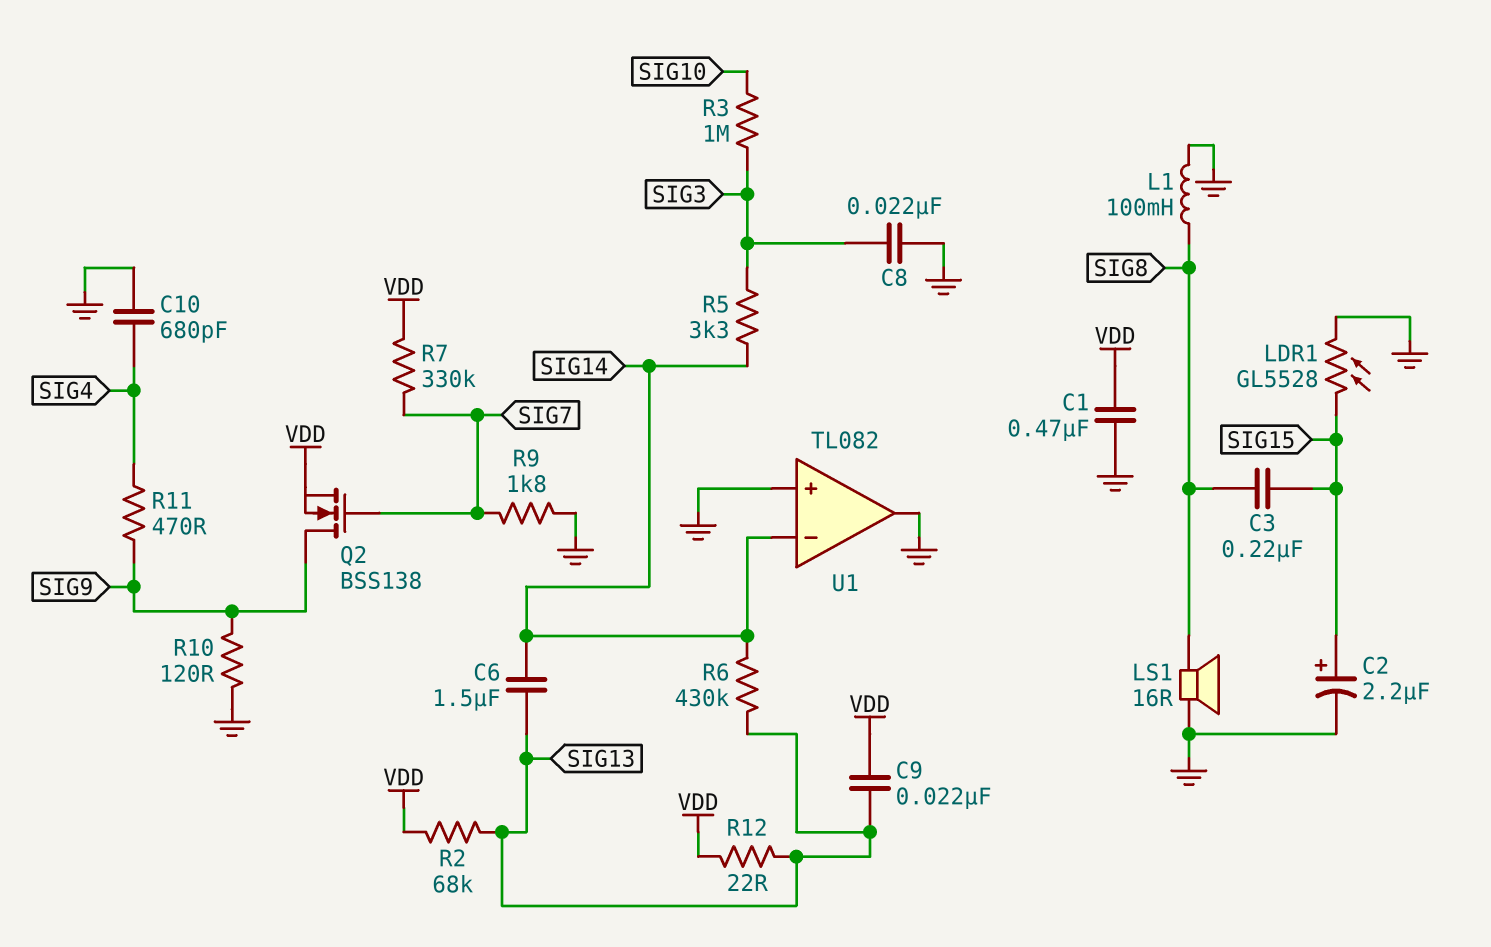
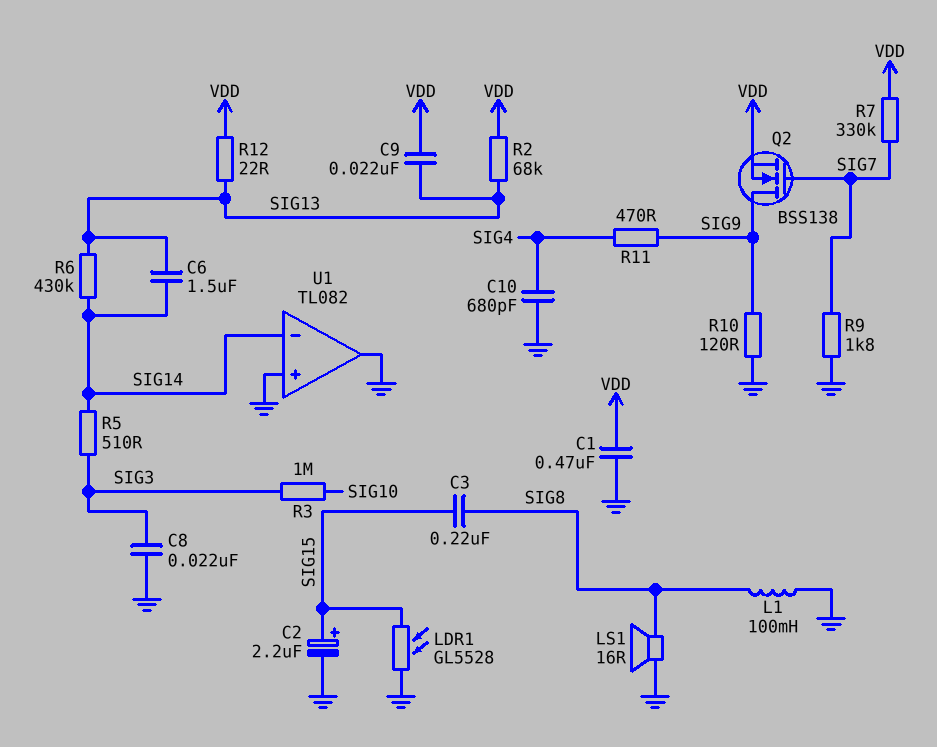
R5: 3.3k (SIG3, SIG14) -> 510 (SIG3, SIG14)

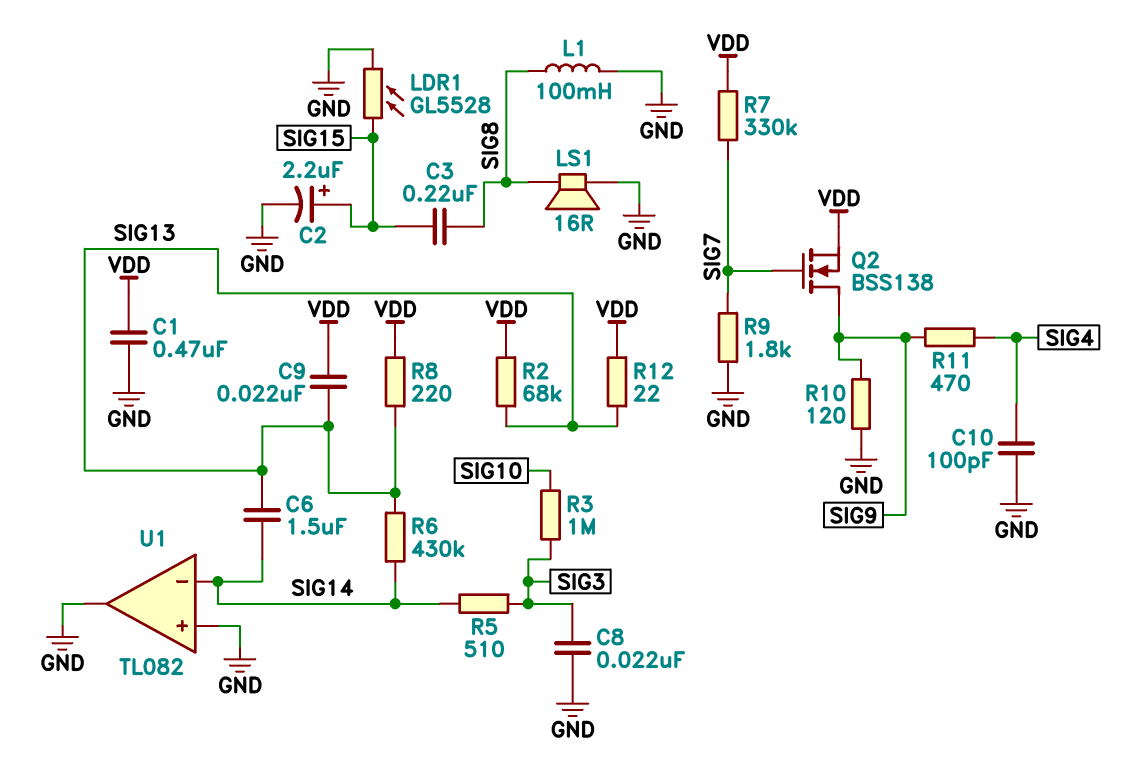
C10: 680pF (GND, SIG4) -> 100pF (GND, SIG4)
R8: none -> 220 (SIG13, VDD)

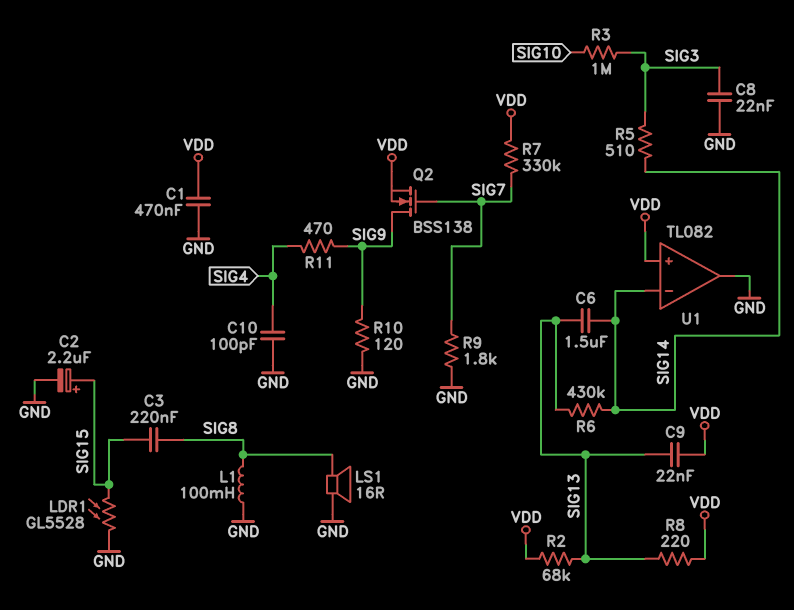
R12: 22 (SIG13, VDD) -> none
U1 pin in+: GND -> VDD

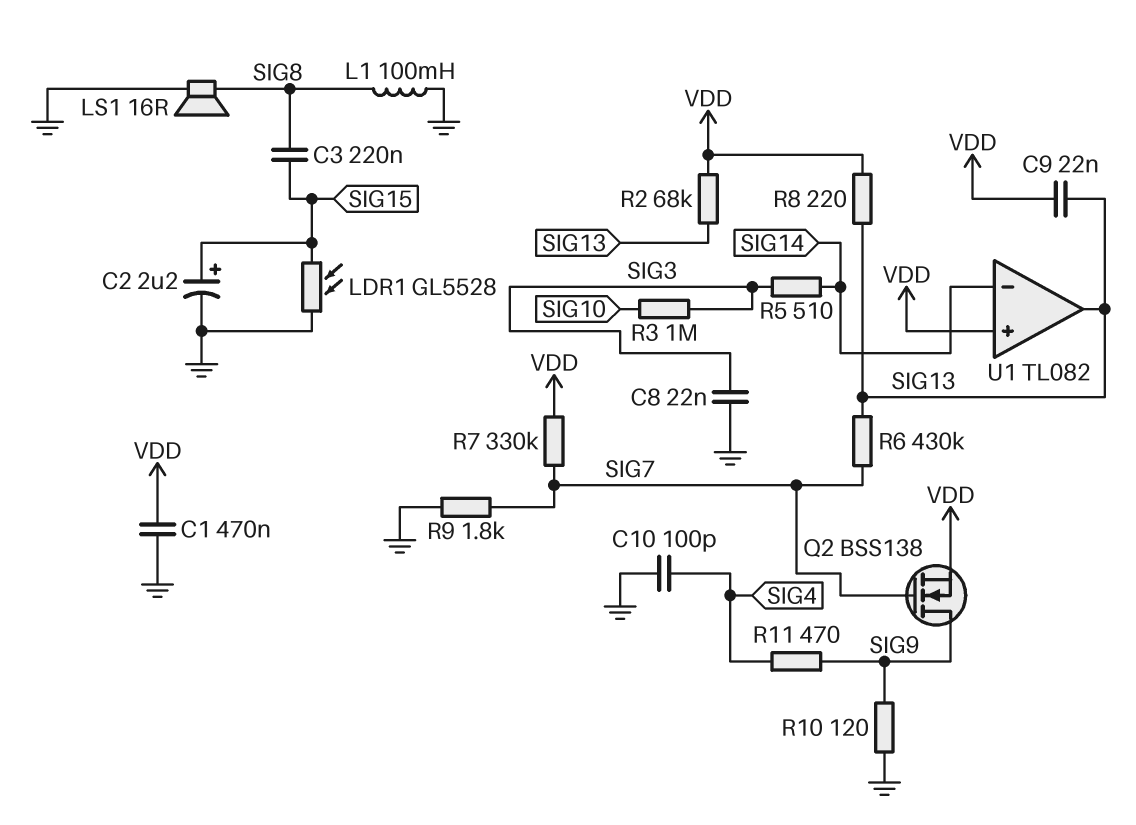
C6: 1.5uF (SIG13, SIG14) -> none
R6: 430k (SIG13, SIG14) -> 430k (SIG7, SIG13)
U1 pin out: GND -> SIG13

